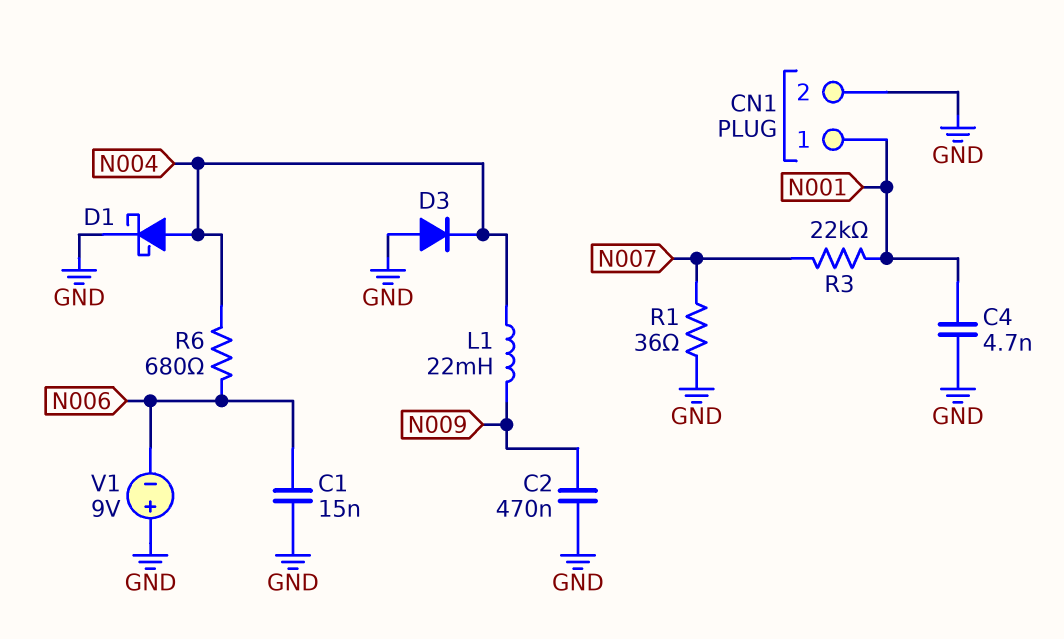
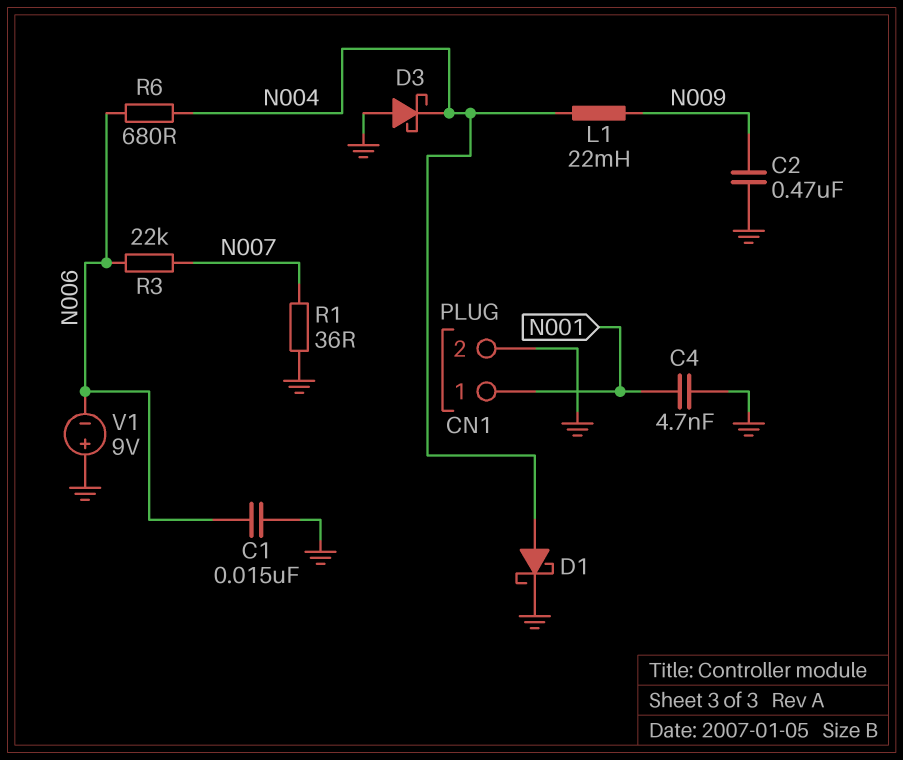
D3: diode (A GND, K N004) -> schottky (A GND, K N004)
R3: 22k (N001, N007) -> 22k (N006, N007)

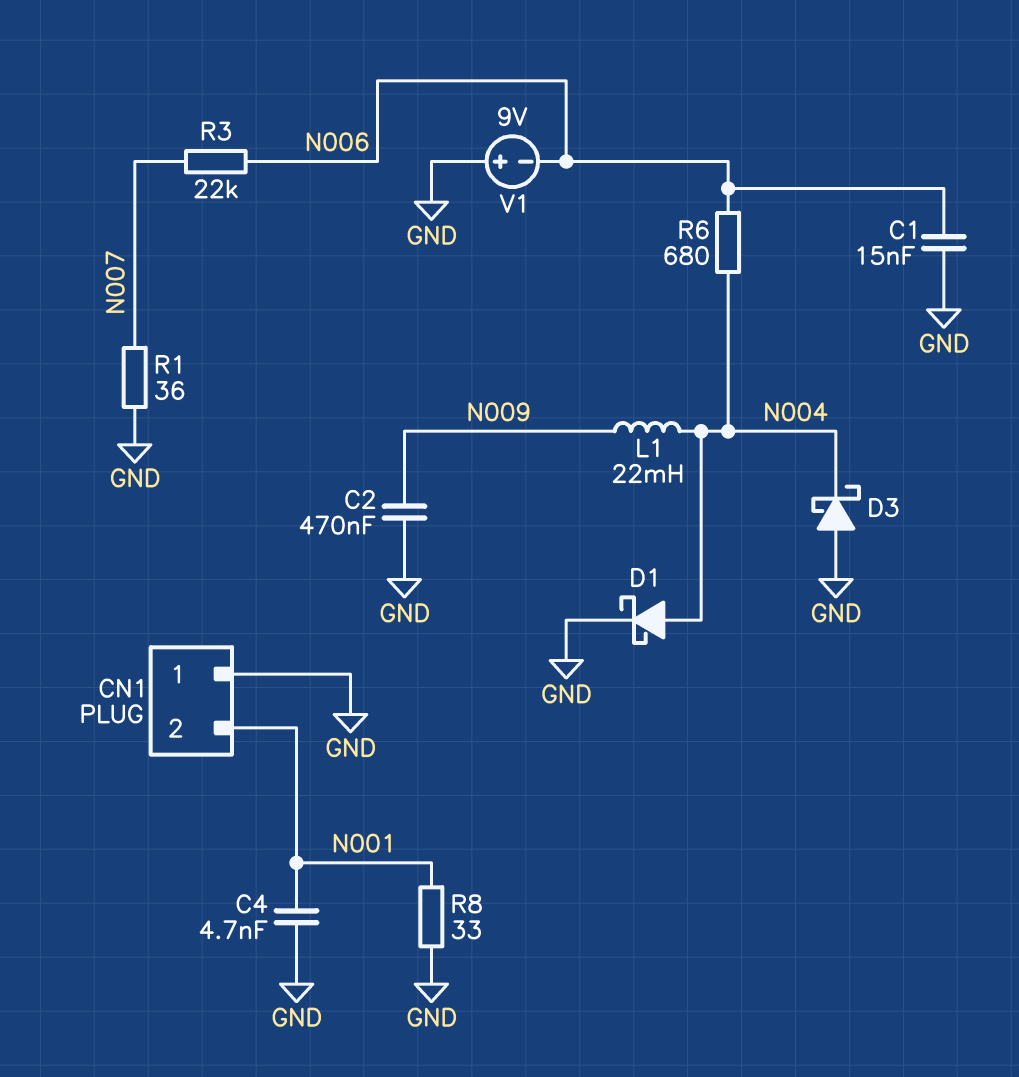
CN1 pin 1: N001 -> GND
CN1 pin 2: GND -> N001
R8: none -> 33 (GND, N001)

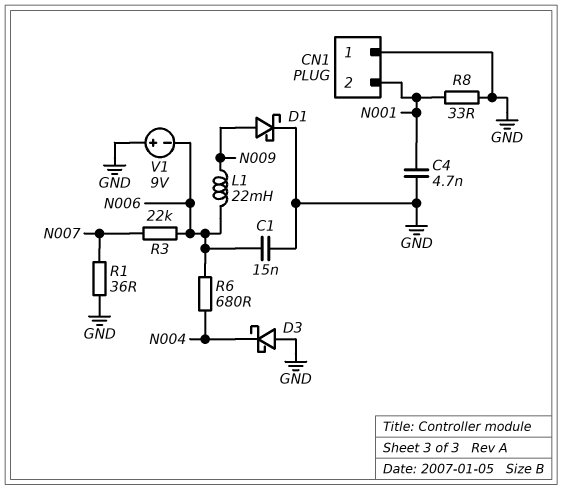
C2: 470nF (GND, N009) -> none
D1: schottky (A N004, K GND) -> schottky (A N009, K GND)
L1: 22mH (N004, N009) -> 22mH (N006, N009)

